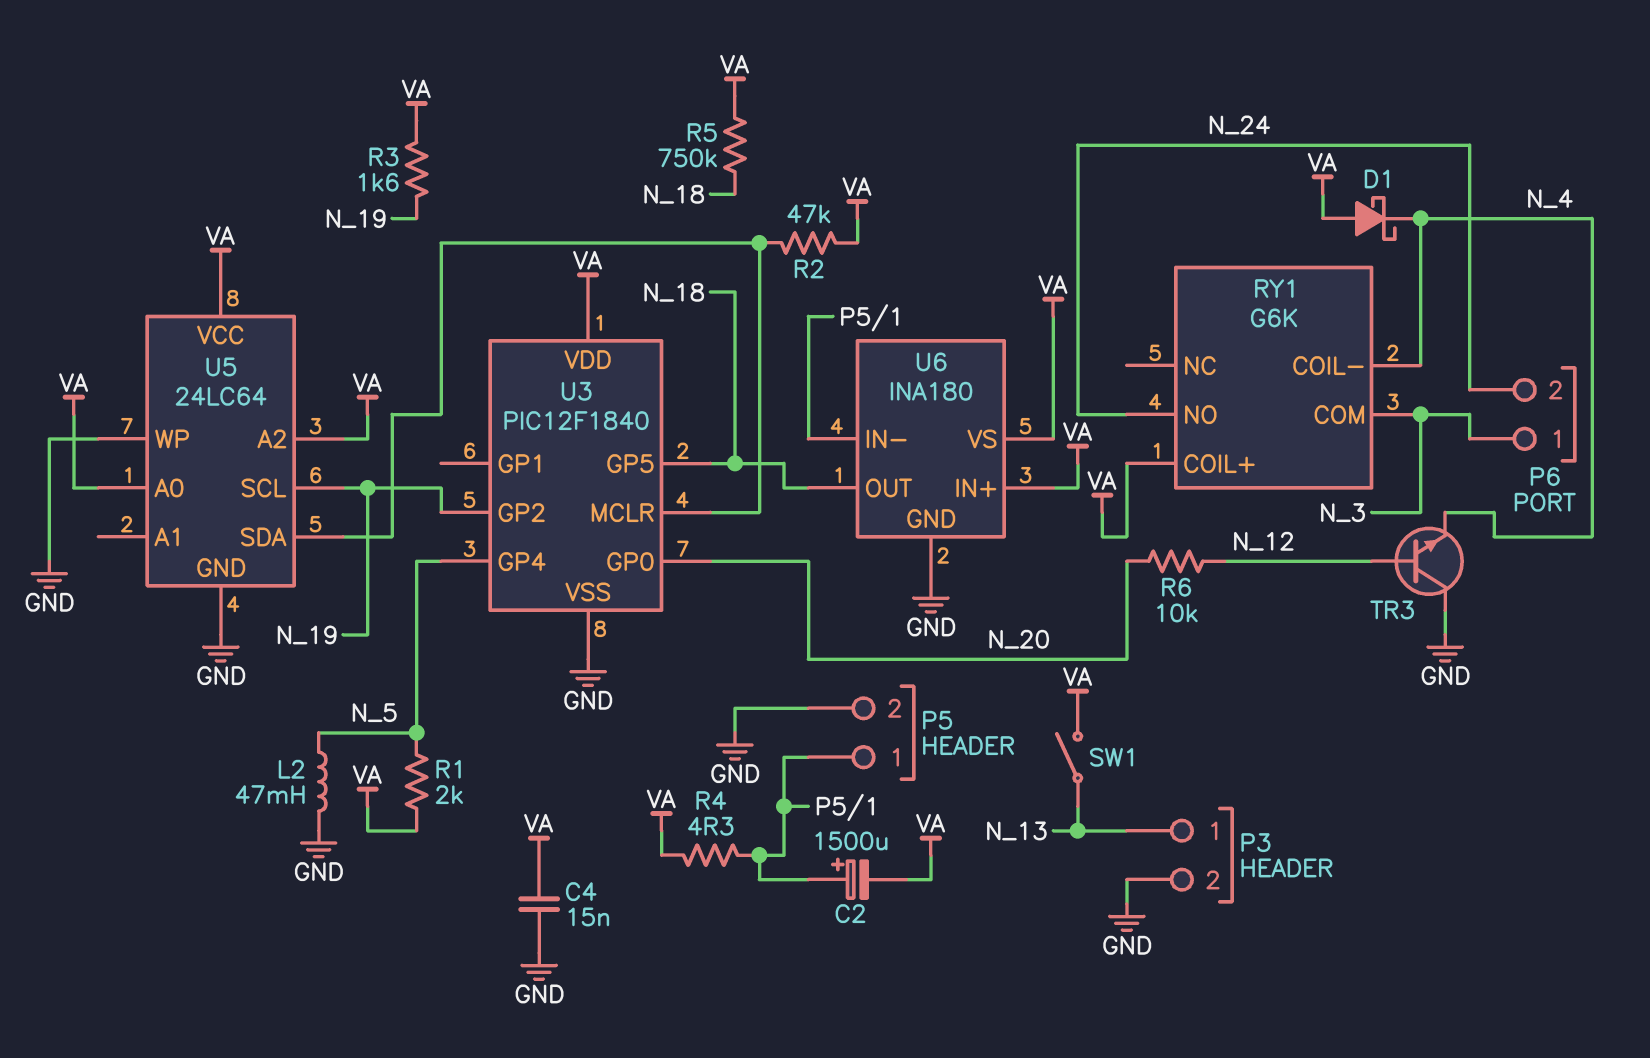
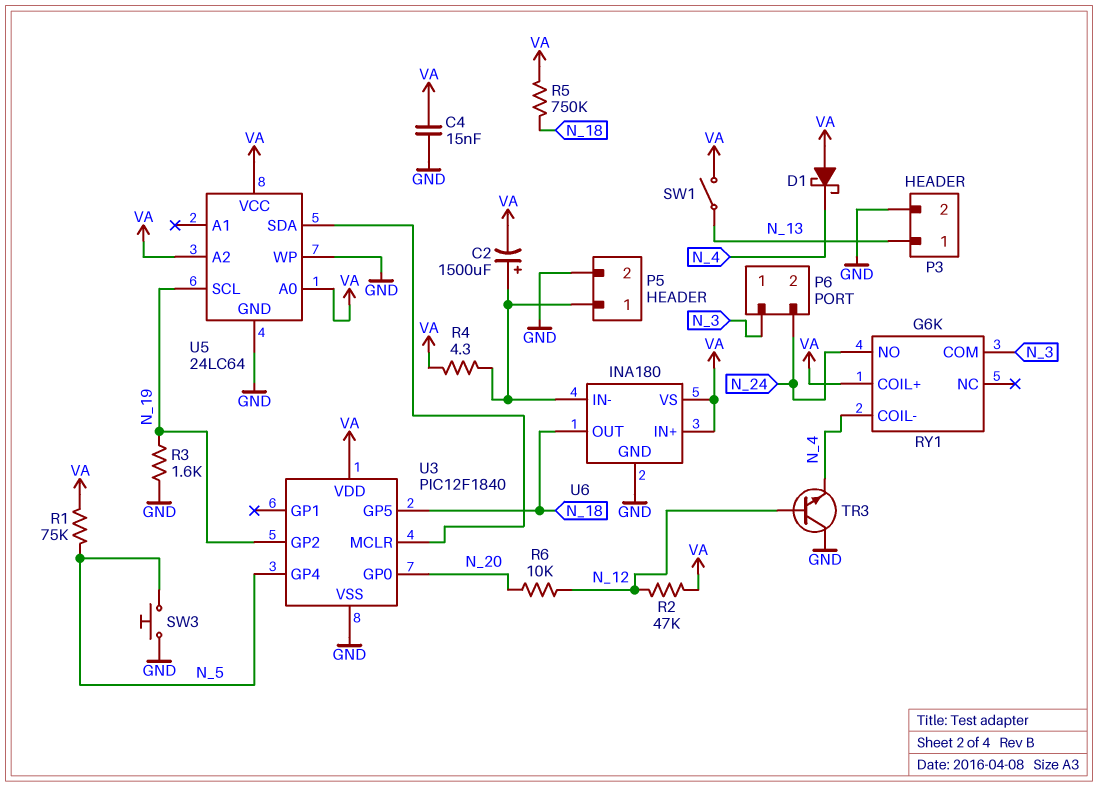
L2: 47mH (GND, N_5) -> none
R1: 2k (N_5, VA) -> 75k (N_5, VA)
R2: 47k (U3/MCLR, VA) -> 47k (N_12, VA)
R3: 1.6k (N_19, VA) -> 1.6k (GND, N_19)
SW3: none -> button (GND, N_5)

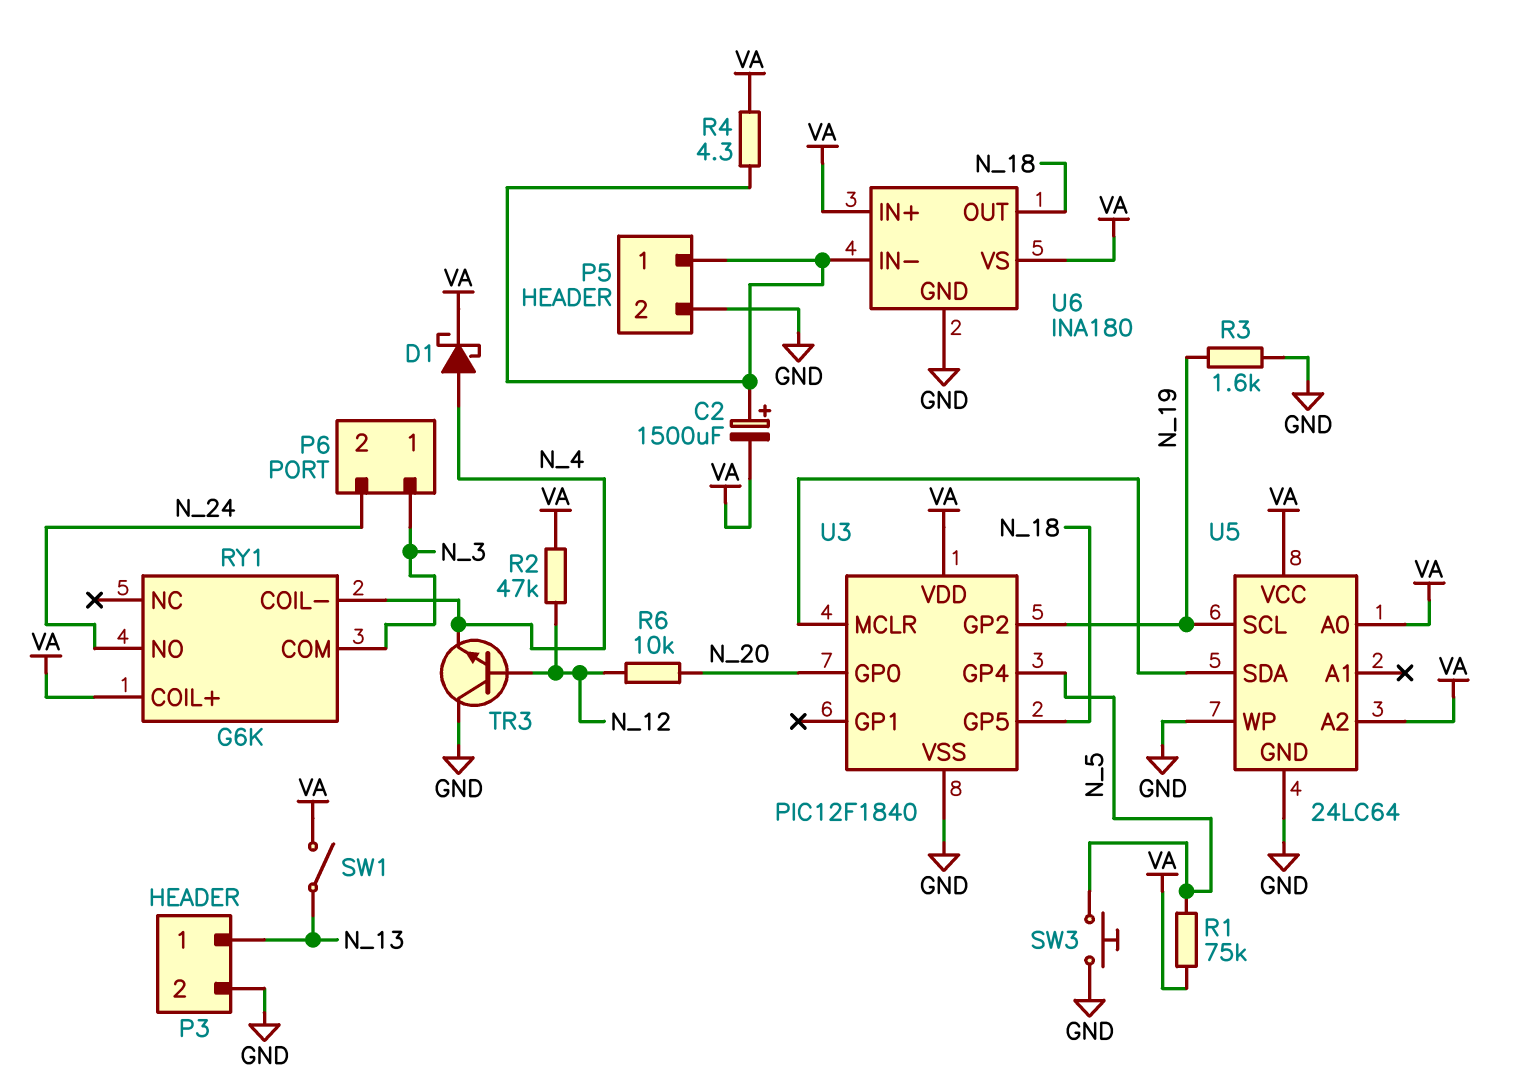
C4: 15nF (GND, VA) -> none
D1: schottky (A VA, K N_4) -> schottky (A N_4, K VA)
R5: 750k (N_18, VA) -> none

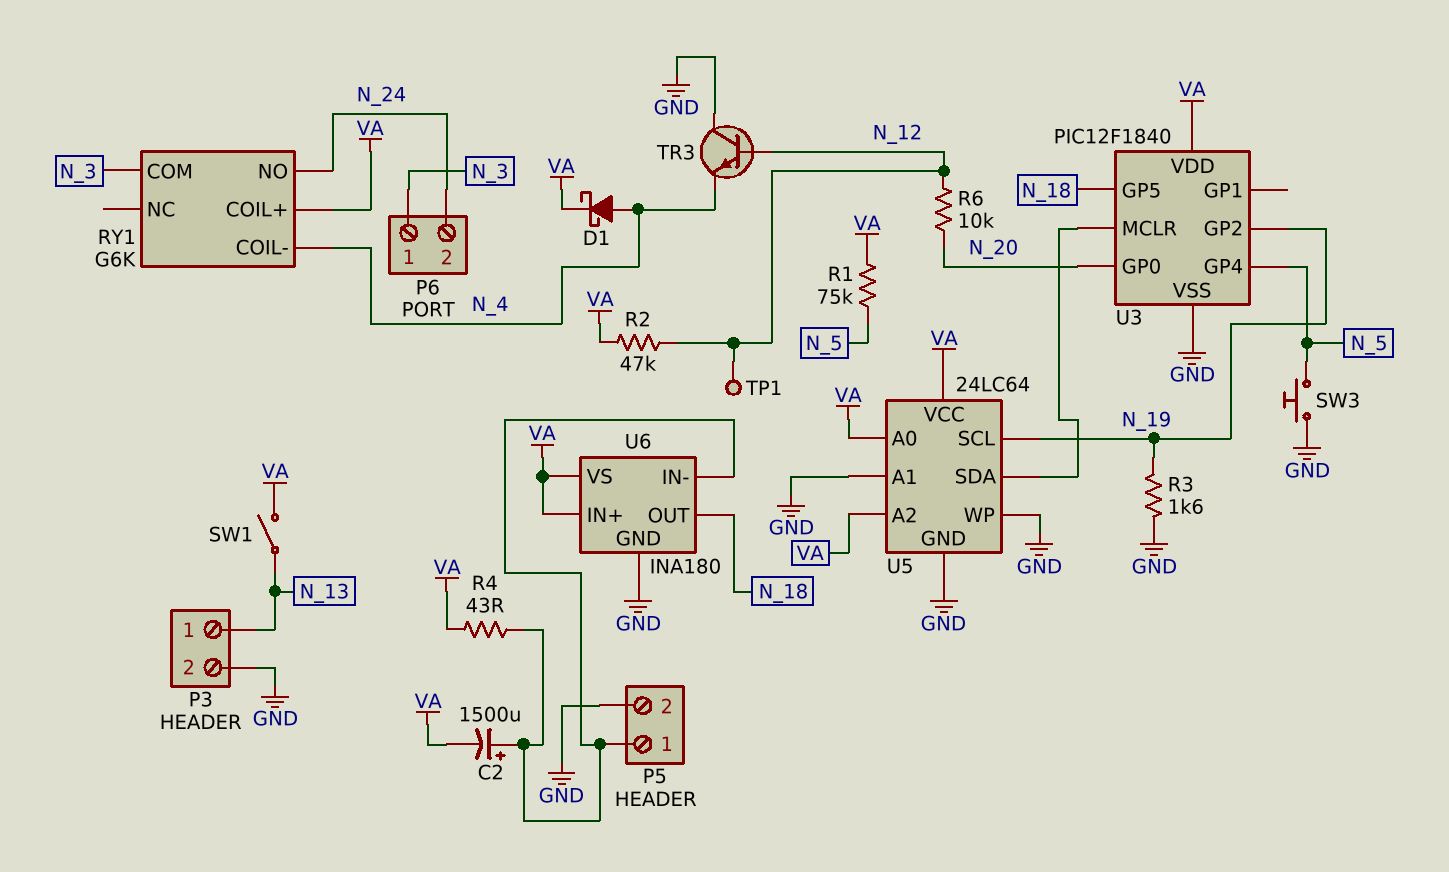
R4: 4.3 (P5/1, VA) -> 43 (P5/1, VA)
TP1: none -> test point (N_12)
U5 pin A1: none -> GND

